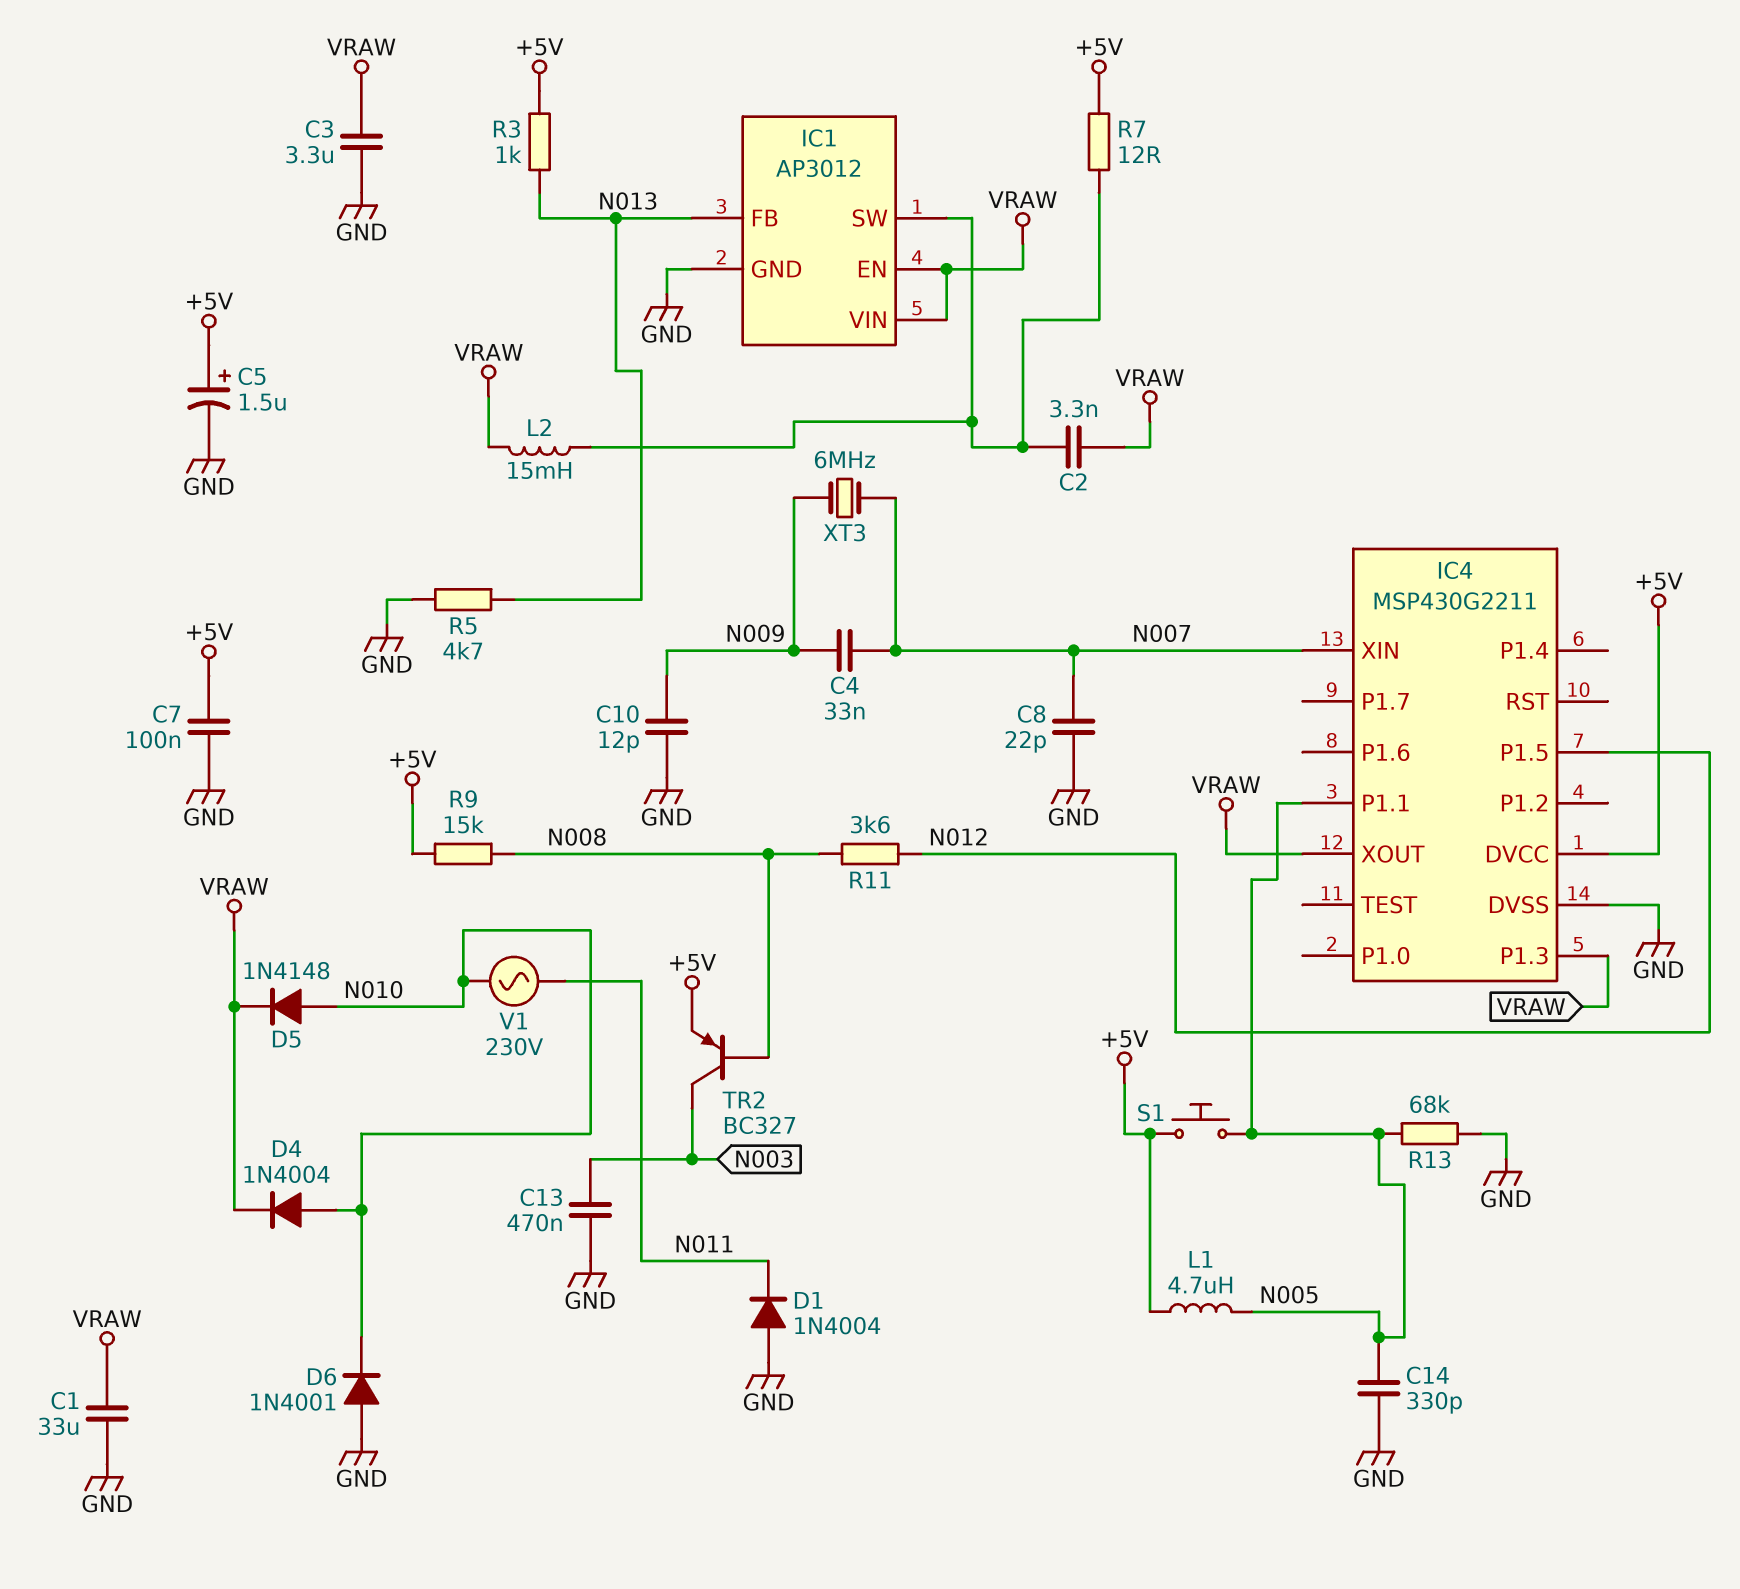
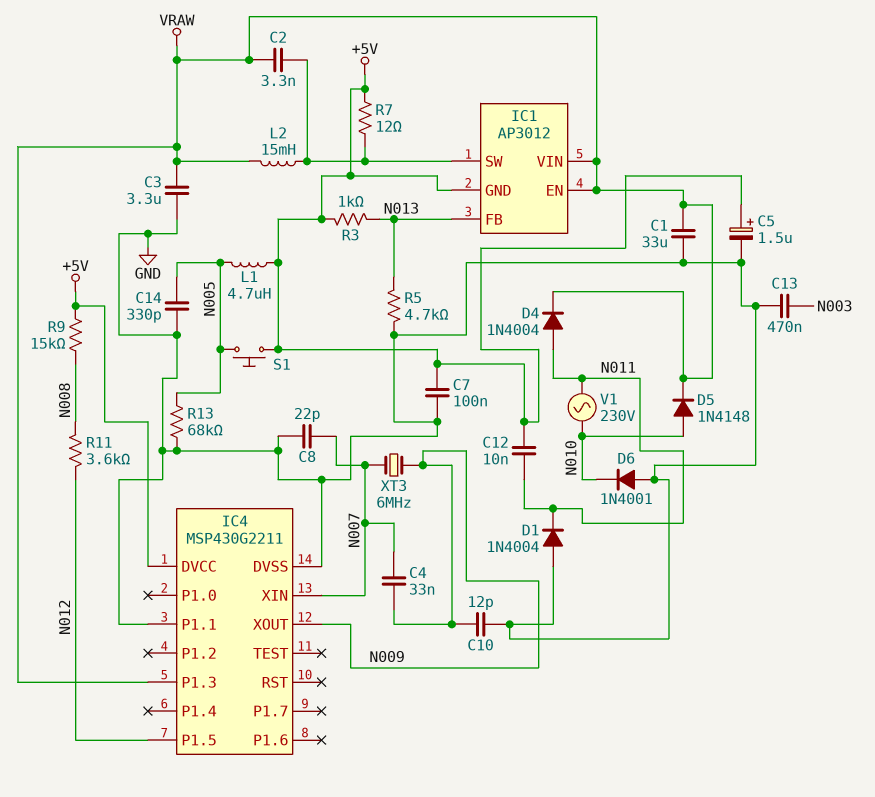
C12: none -> 10nF (+5V, N011)
D4: diode 1N4004 (A N010, K VRAW) -> diode 1N4004 (A N011, K VRAW)
IC1 pin GND: GND -> +5V
IC4 pin P1.1: N005 -> GND
IC4 pin XOUT: VRAW -> N009
TR2: PNP BC327 (B N008, C N003, E +5V) -> none

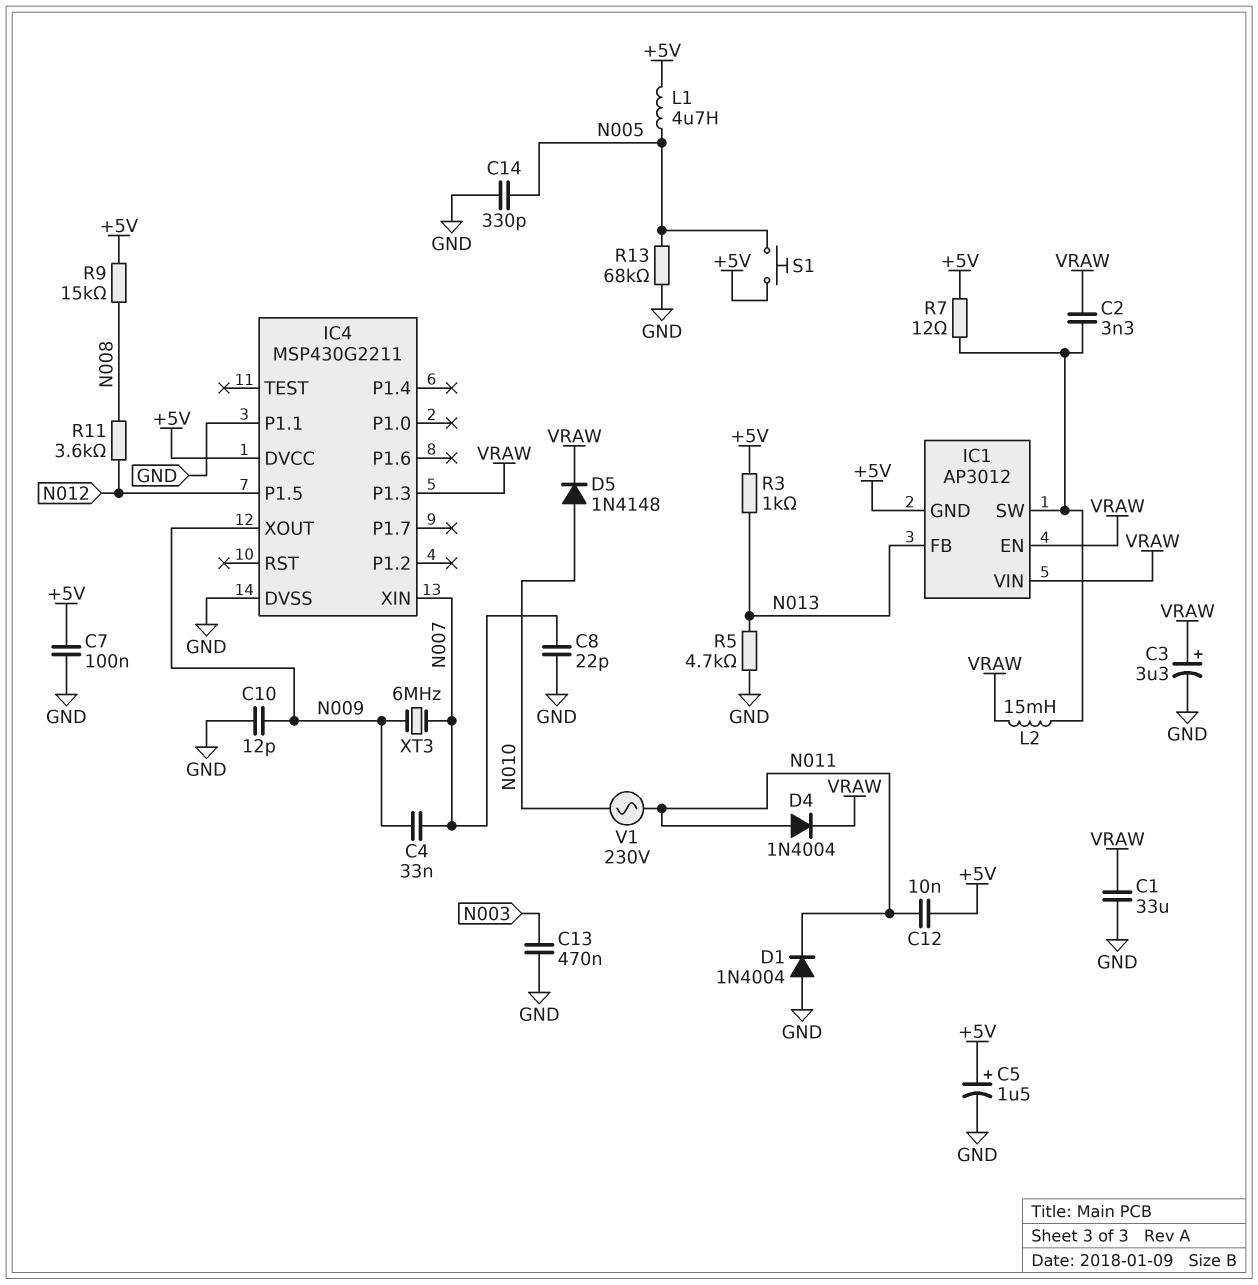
C3: 3.3uF (GND, VRAW) -> 3.3uF (plus VRAW, minus GND)
D6: diode 1N4001 (A GND, K N010) -> none

